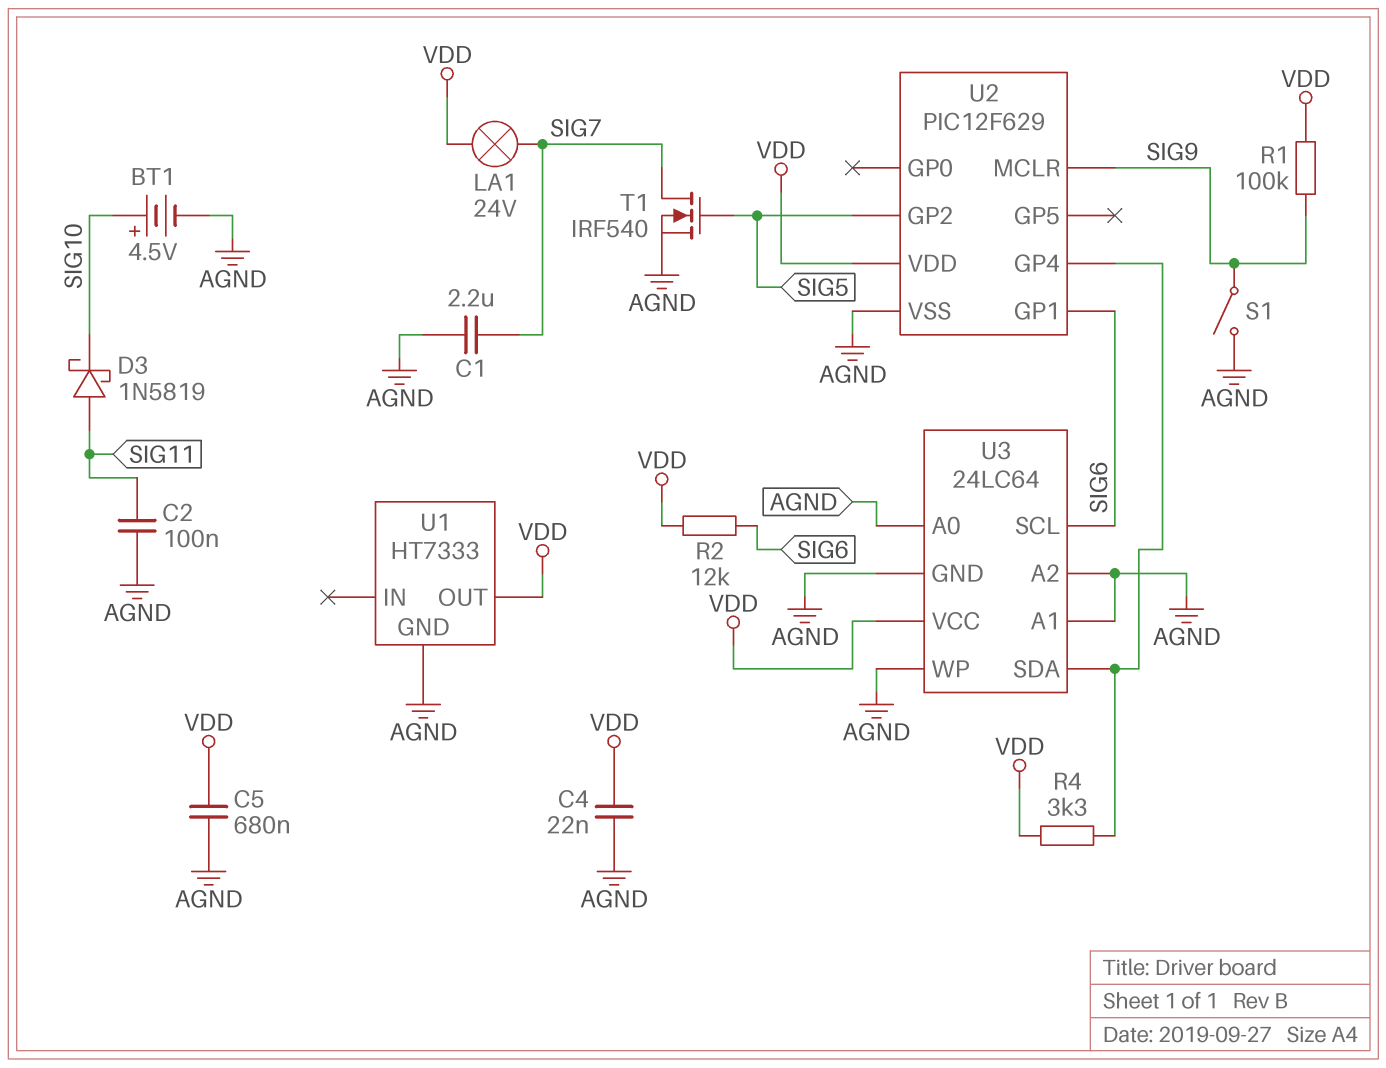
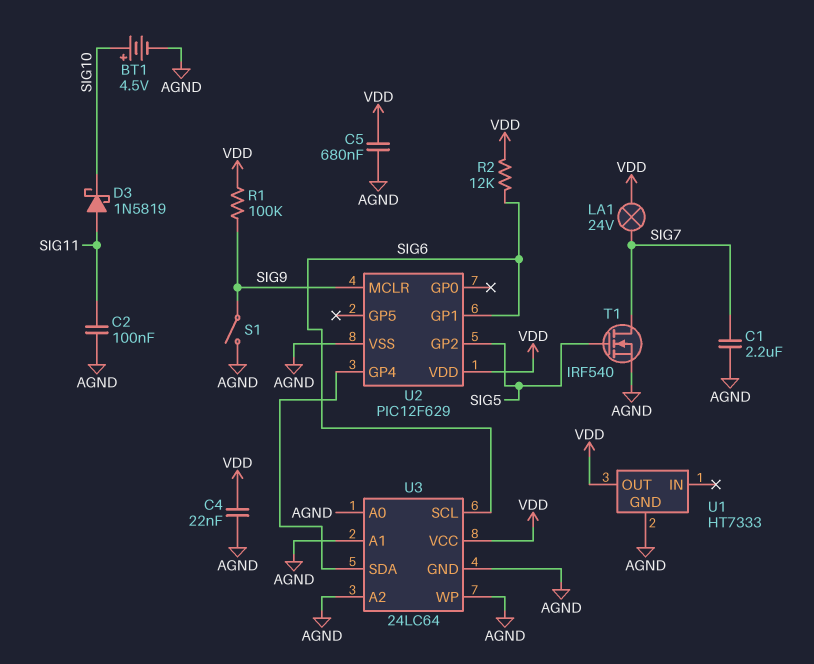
R4: 3.3k (U2/GP4, VDD) -> none

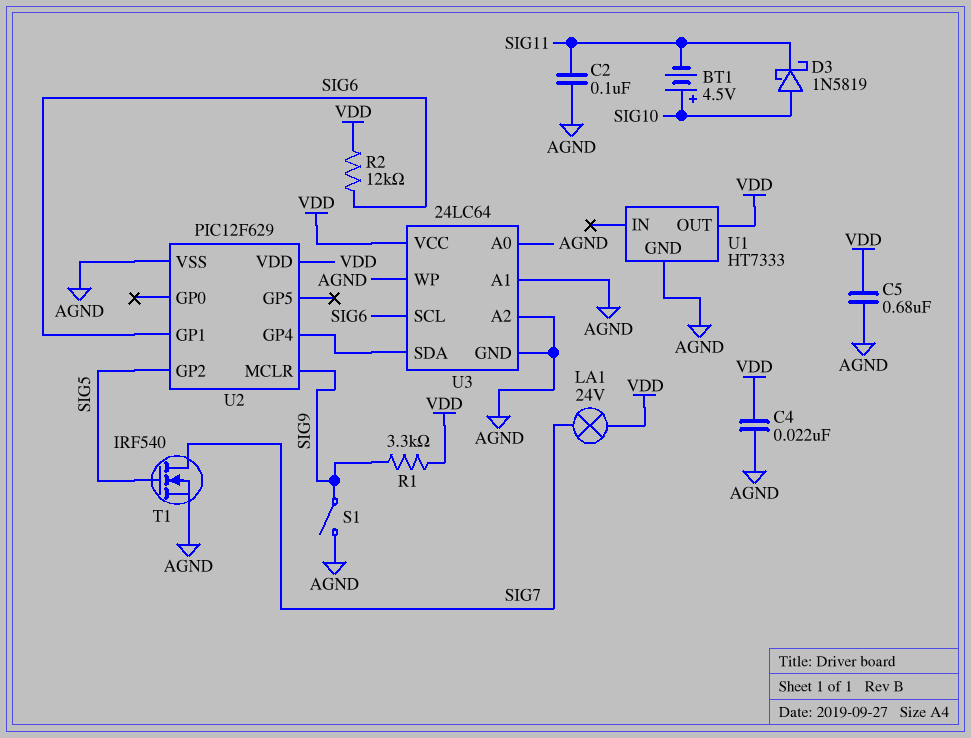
BT1: 4.5V (plus SIG10, minus AGND) -> 4.5V (plus SIG10, minus SIG11)
C1: 2.2uF (AGND, SIG7) -> none
D3: schottky 1N5819 (A SIG11, K SIG10) -> schottky 1N5819 (A SIG10, K SIG11)
R1: 100k (SIG9, VDD) -> 3.3k (SIG9, VDD)

